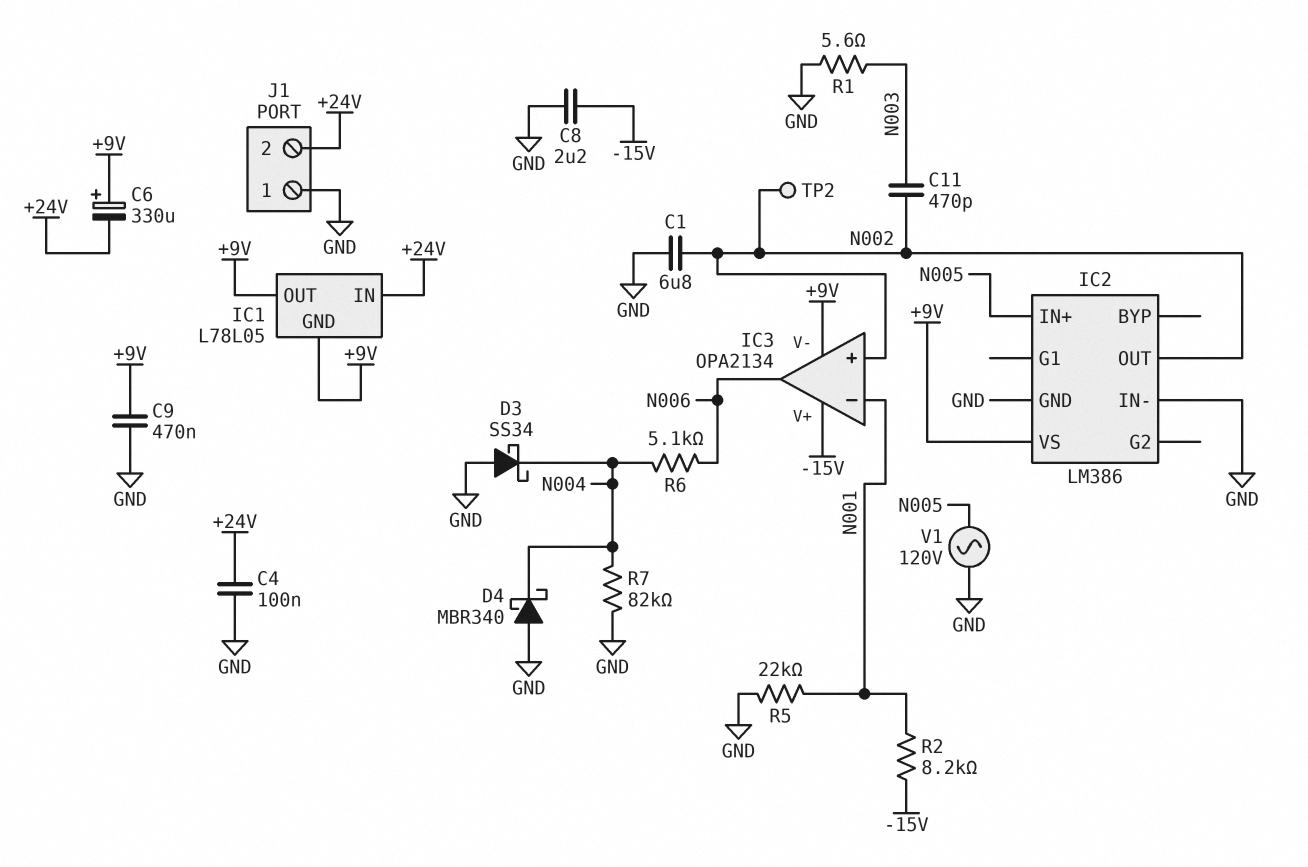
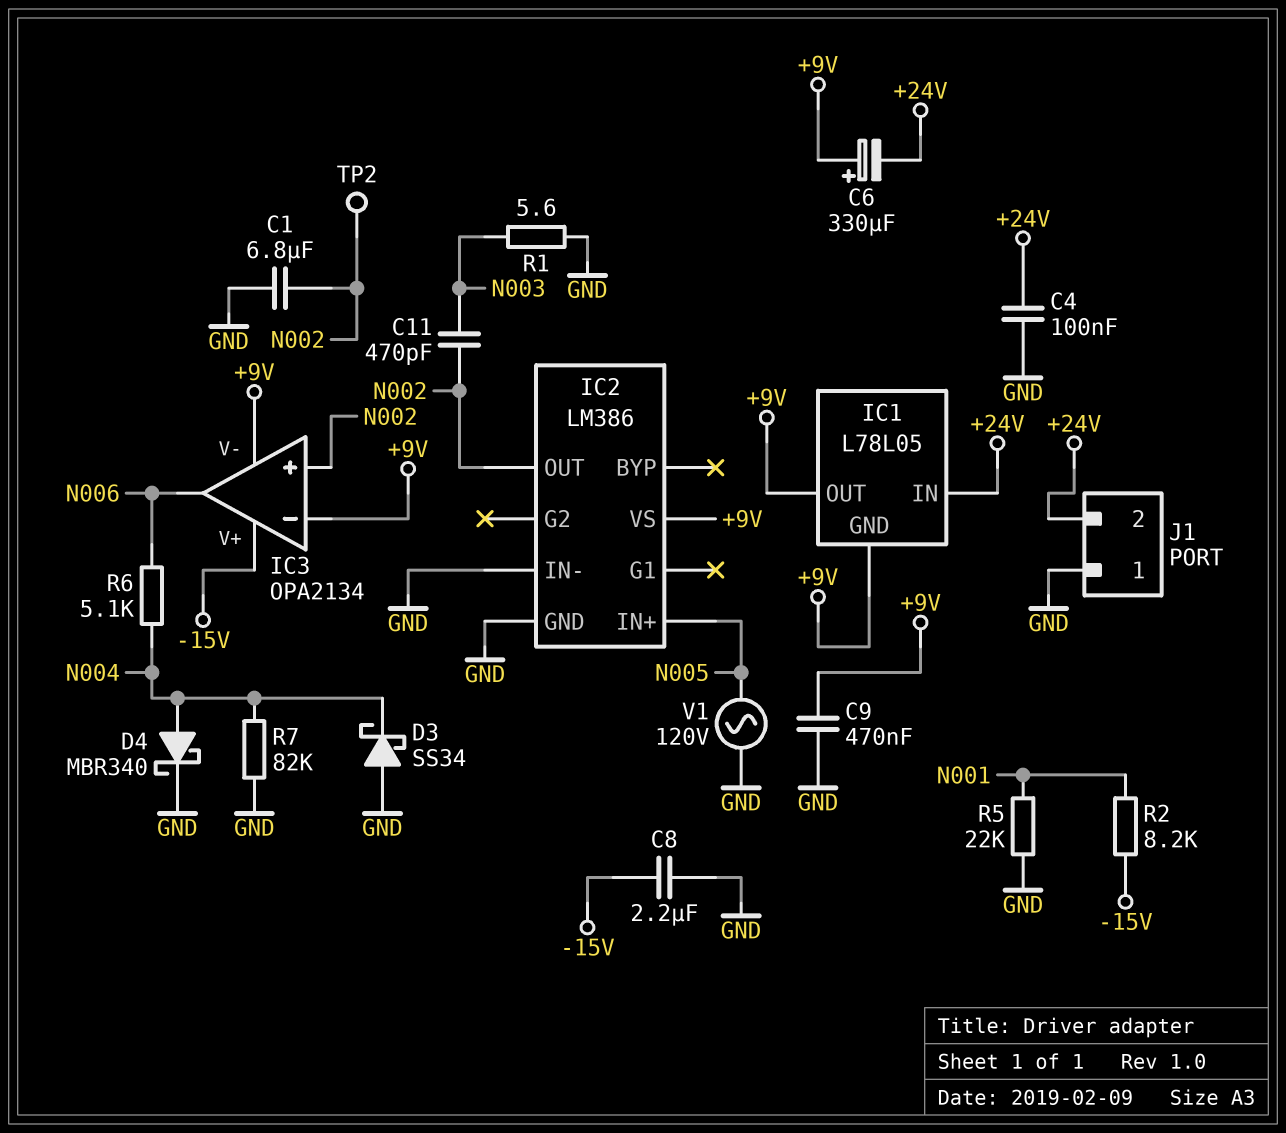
D4: schottky MBR340 (A GND, K N004) -> schottky MBR340 (A N004, K GND)
IC3 pin in-: N001 -> +9V

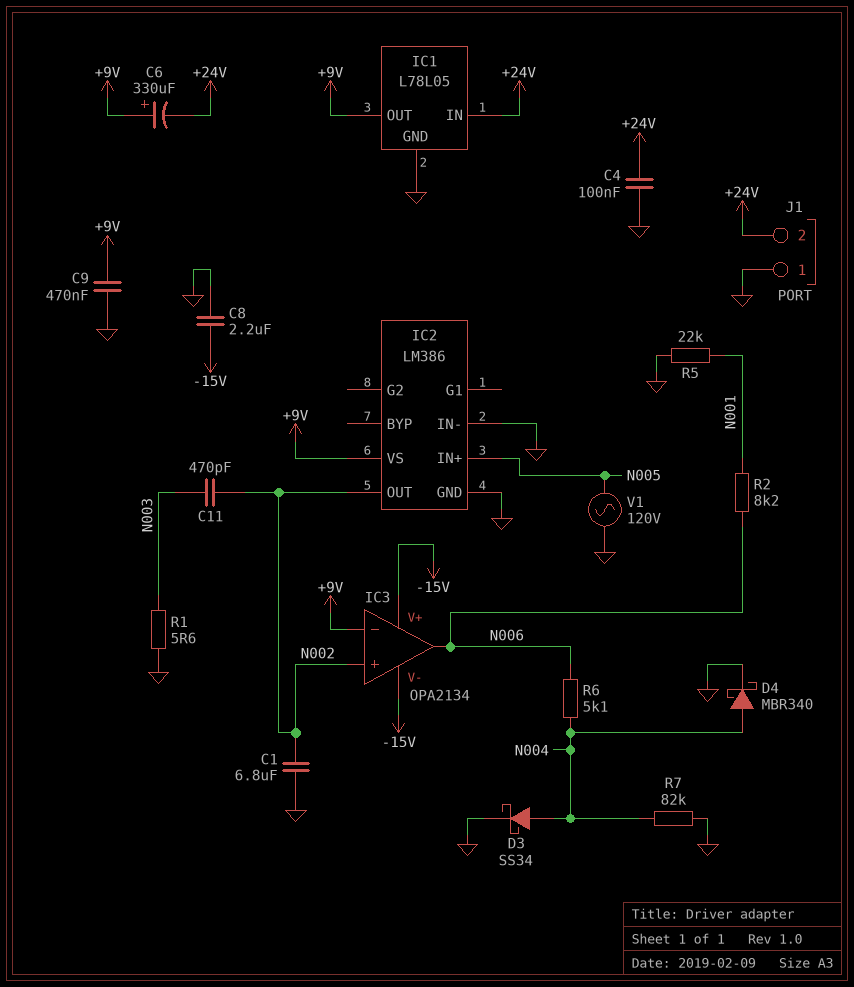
D3: schottky SS34 (A GND, K N004) -> schottky SS34 (A N004, K GND)
IC1 pin GND: +9V -> GND
IC3 pin V-: +9V -> -15V
R2: 8.2k (-15V, N001) -> 8.2k (N001, N006)
TP2: test point (N002) -> none

